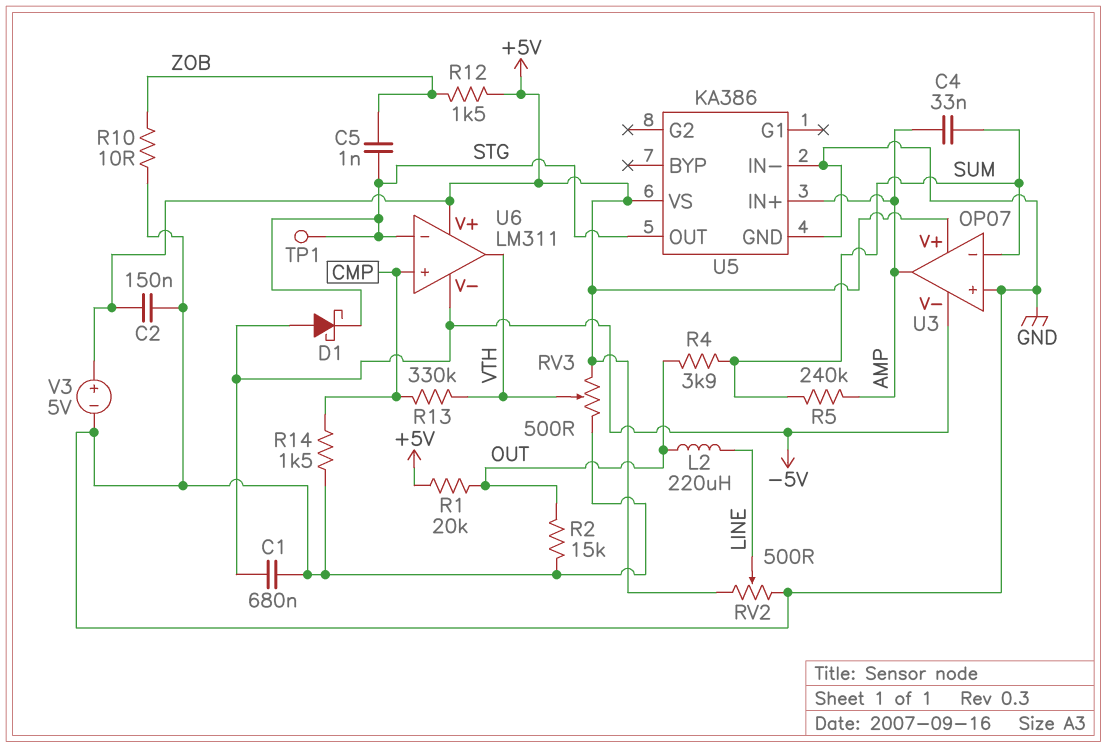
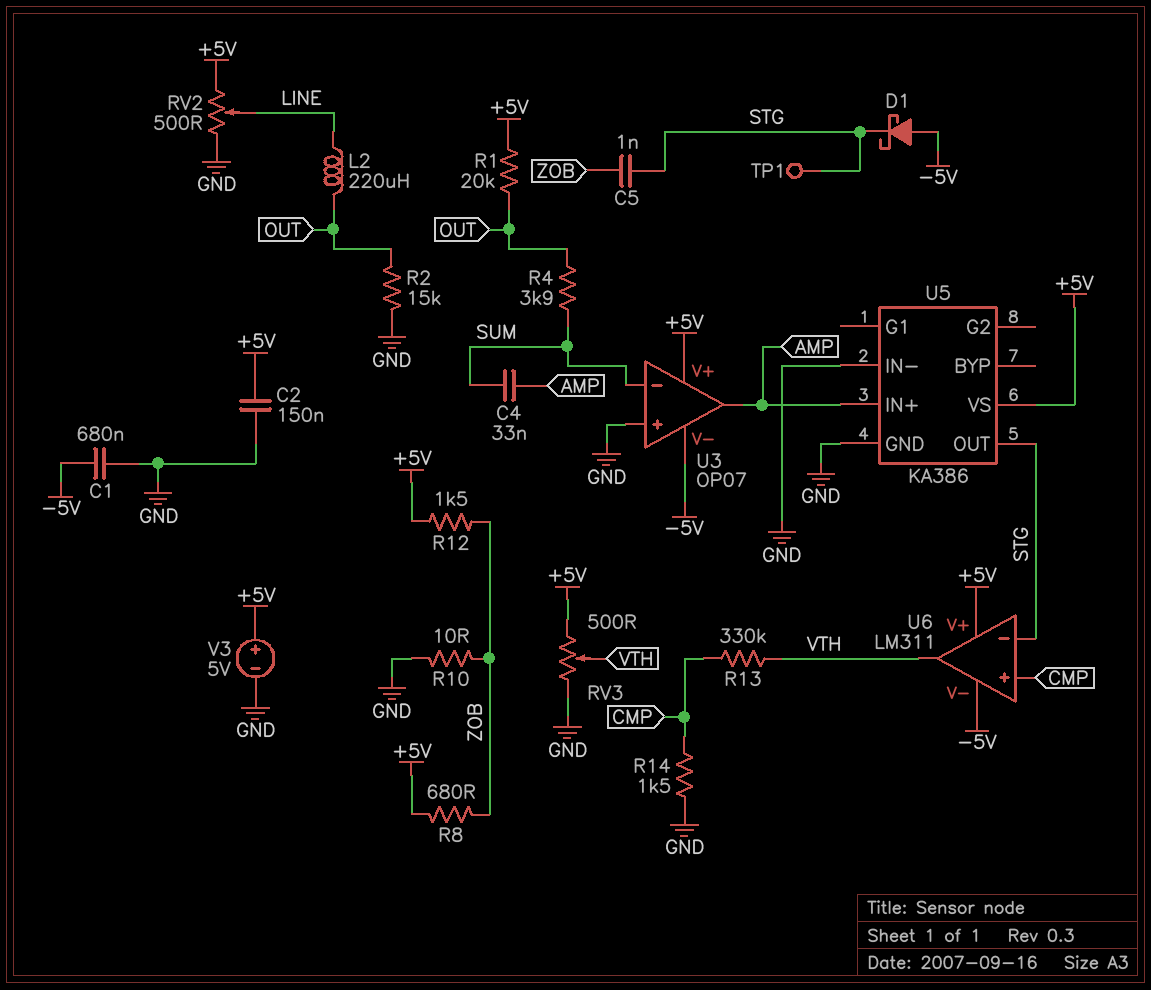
R5: 240k (AMP, SUM) -> none
R8: none -> 680 (+5V, ZOB)

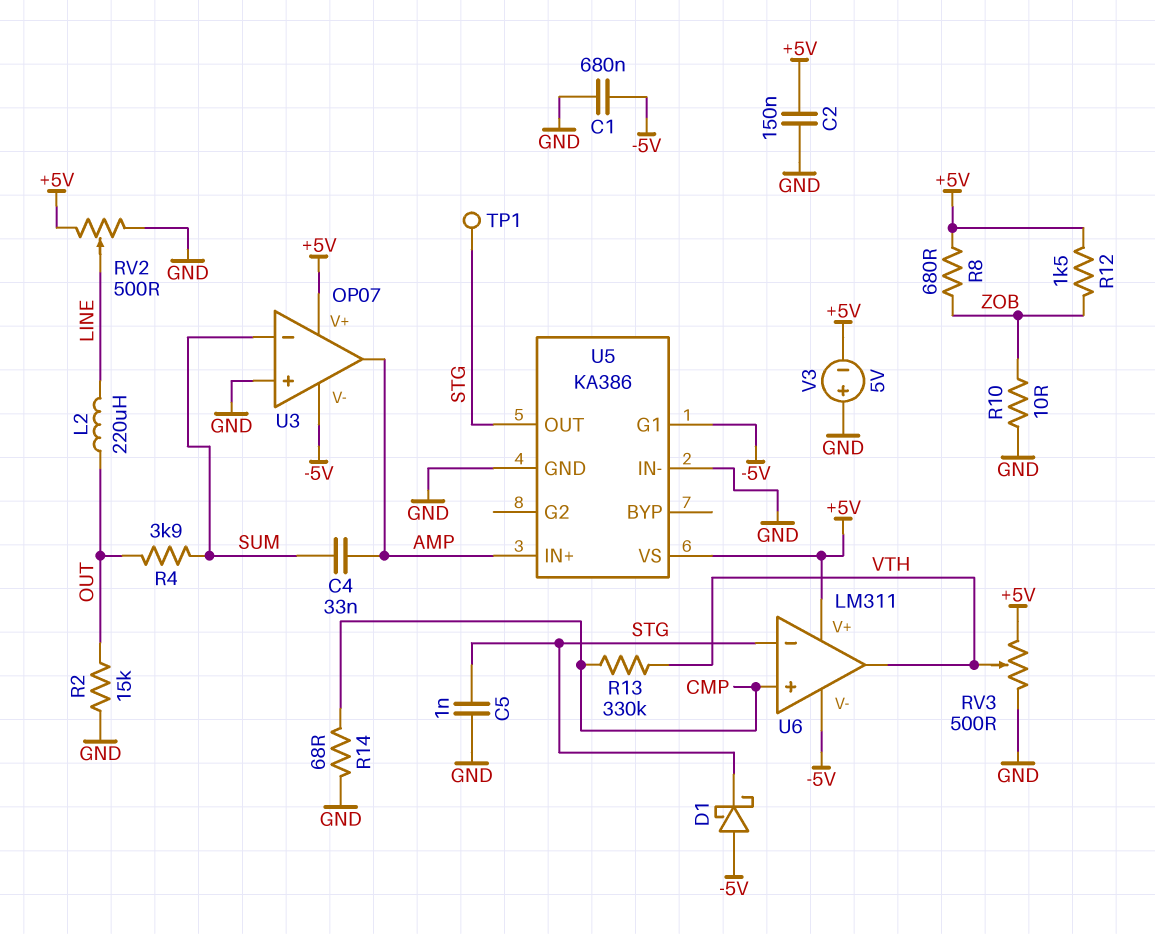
C5: 1nF (STG, ZOB) -> 1nF (GND, STG)
R1: 20k (+5V, OUT) -> none
R14: 1.5k (CMP, GND) -> 68 (CMP, GND)
U5 pin G1: none -> -5V
V3: 5V (plus +5V, minus GND) -> 5V (plus GND, minus +5V)

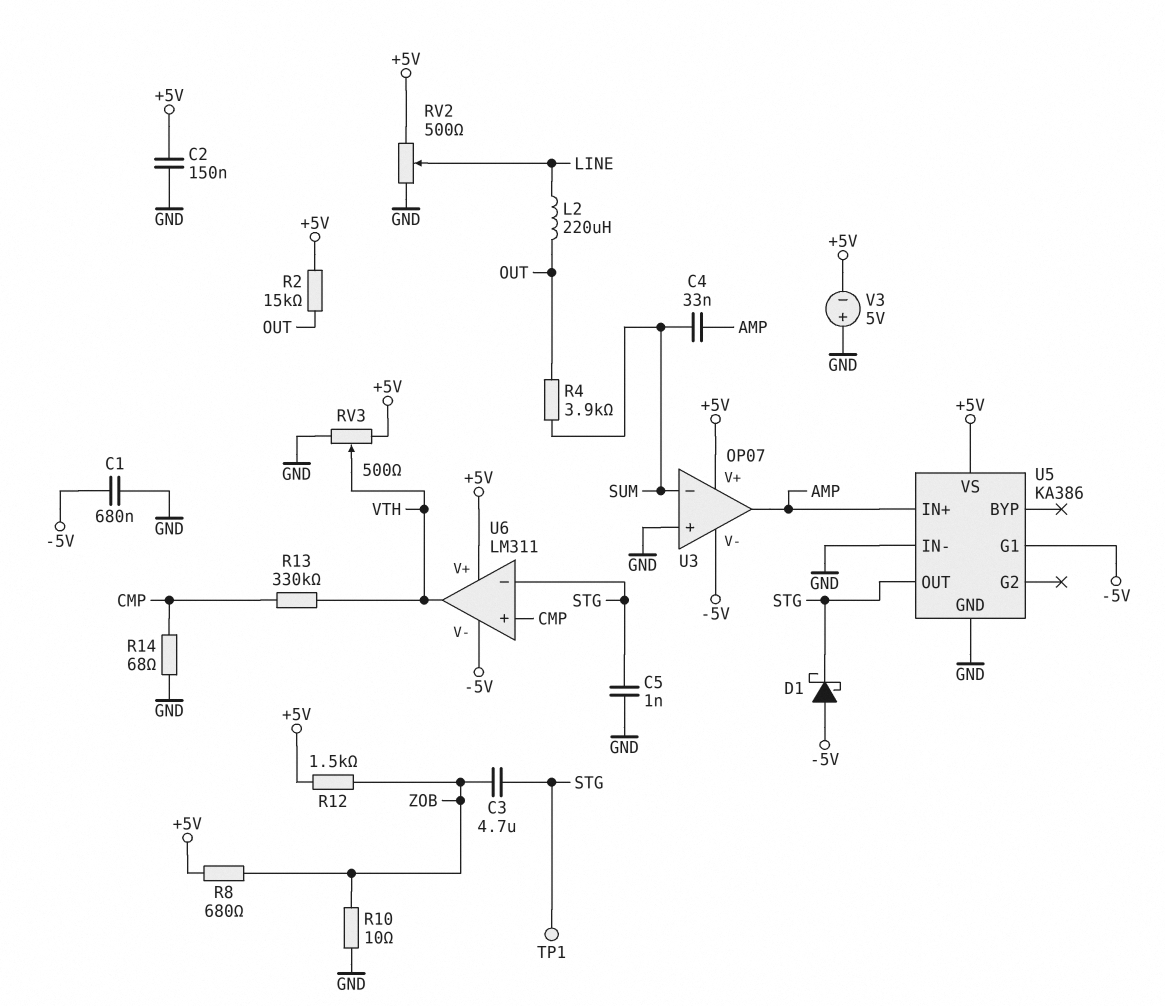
C3: none -> 4.7uF (STG, ZOB)
R2: 15k (GND, OUT) -> 15k (+5V, OUT)

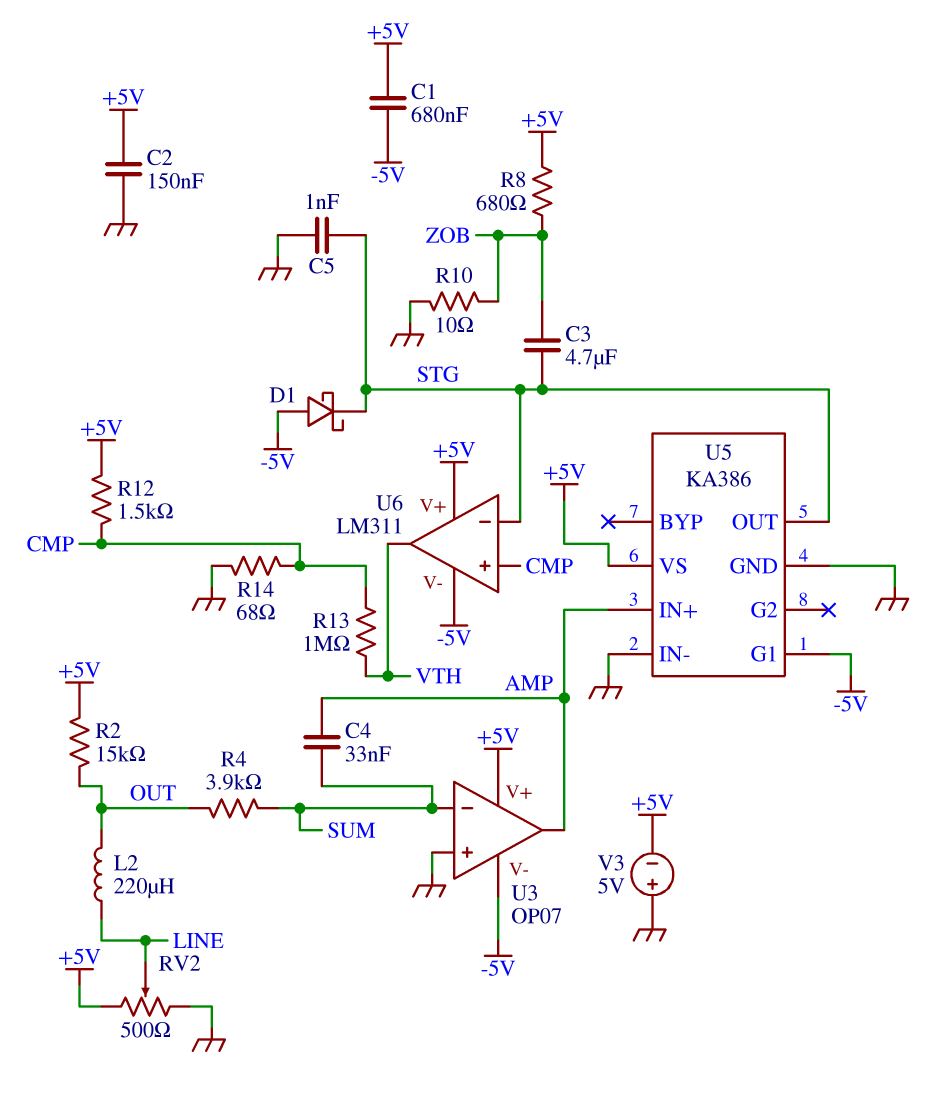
C1: 680nF (-5V, GND) -> 680nF (+5V, -5V)
R12: 1.5k (+5V, ZOB) -> 1.5k (+5V, CMP)
R13: 330k (CMP, VTH) -> 1M (CMP, VTH)
RV3: 500 (+5V, GND, wiper VTH) -> none
TP1: test point (STG) -> none

